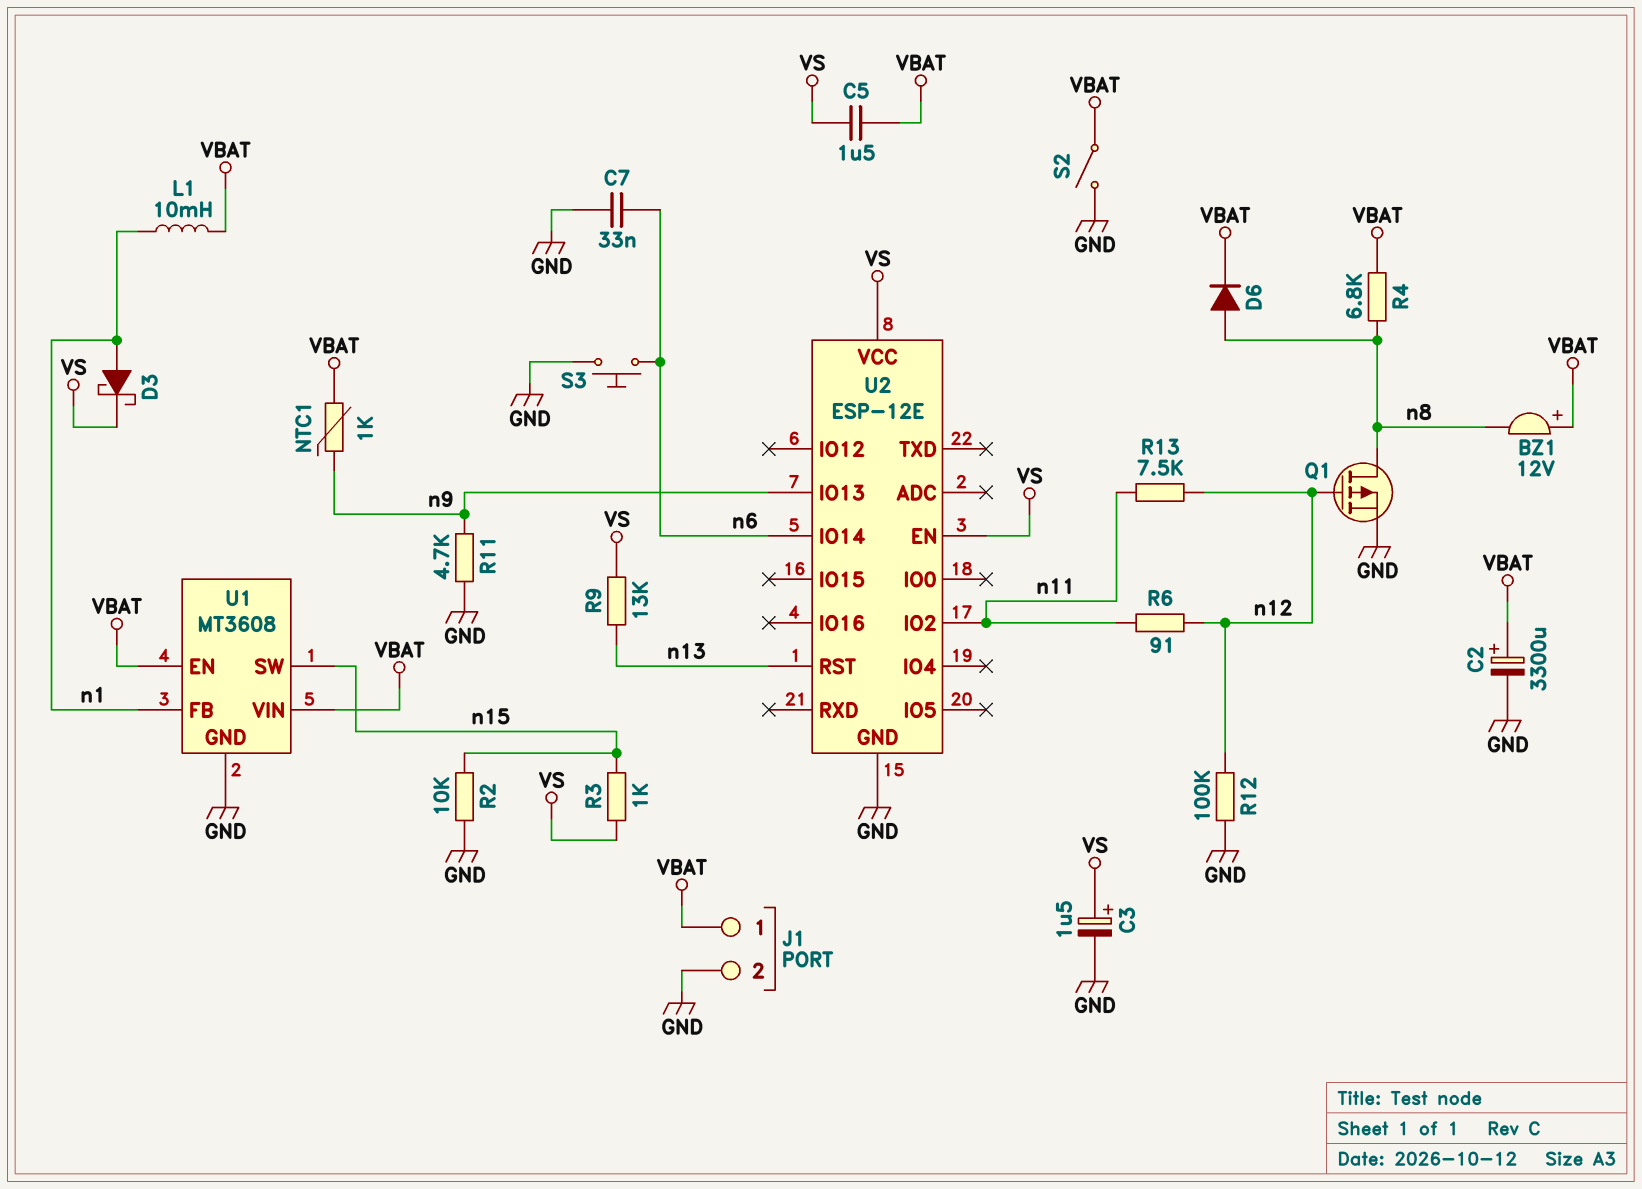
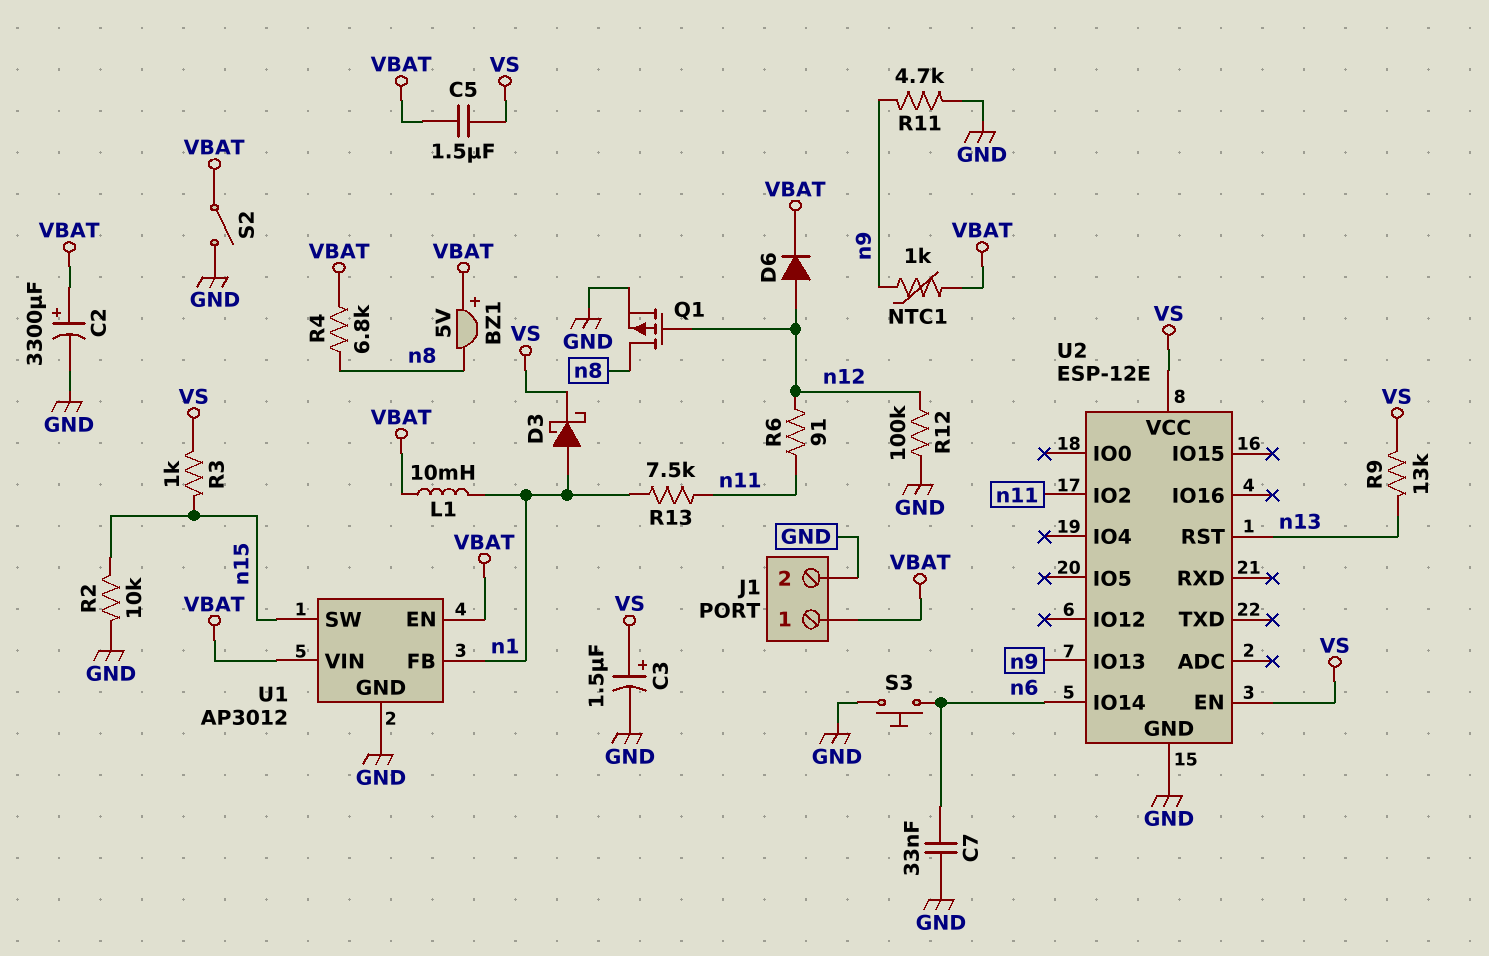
BZ1: buzzer 12V (plus VBAT, minus n8) -> buzzer 5V (plus VBAT, minus n8)
D6: diode (A n8, K VBAT) -> diode (A n12, K VBAT)
R13: 7.5k (n11, n12) -> 7.5k (n1, n11)
U1: MT3608 -> AP3012

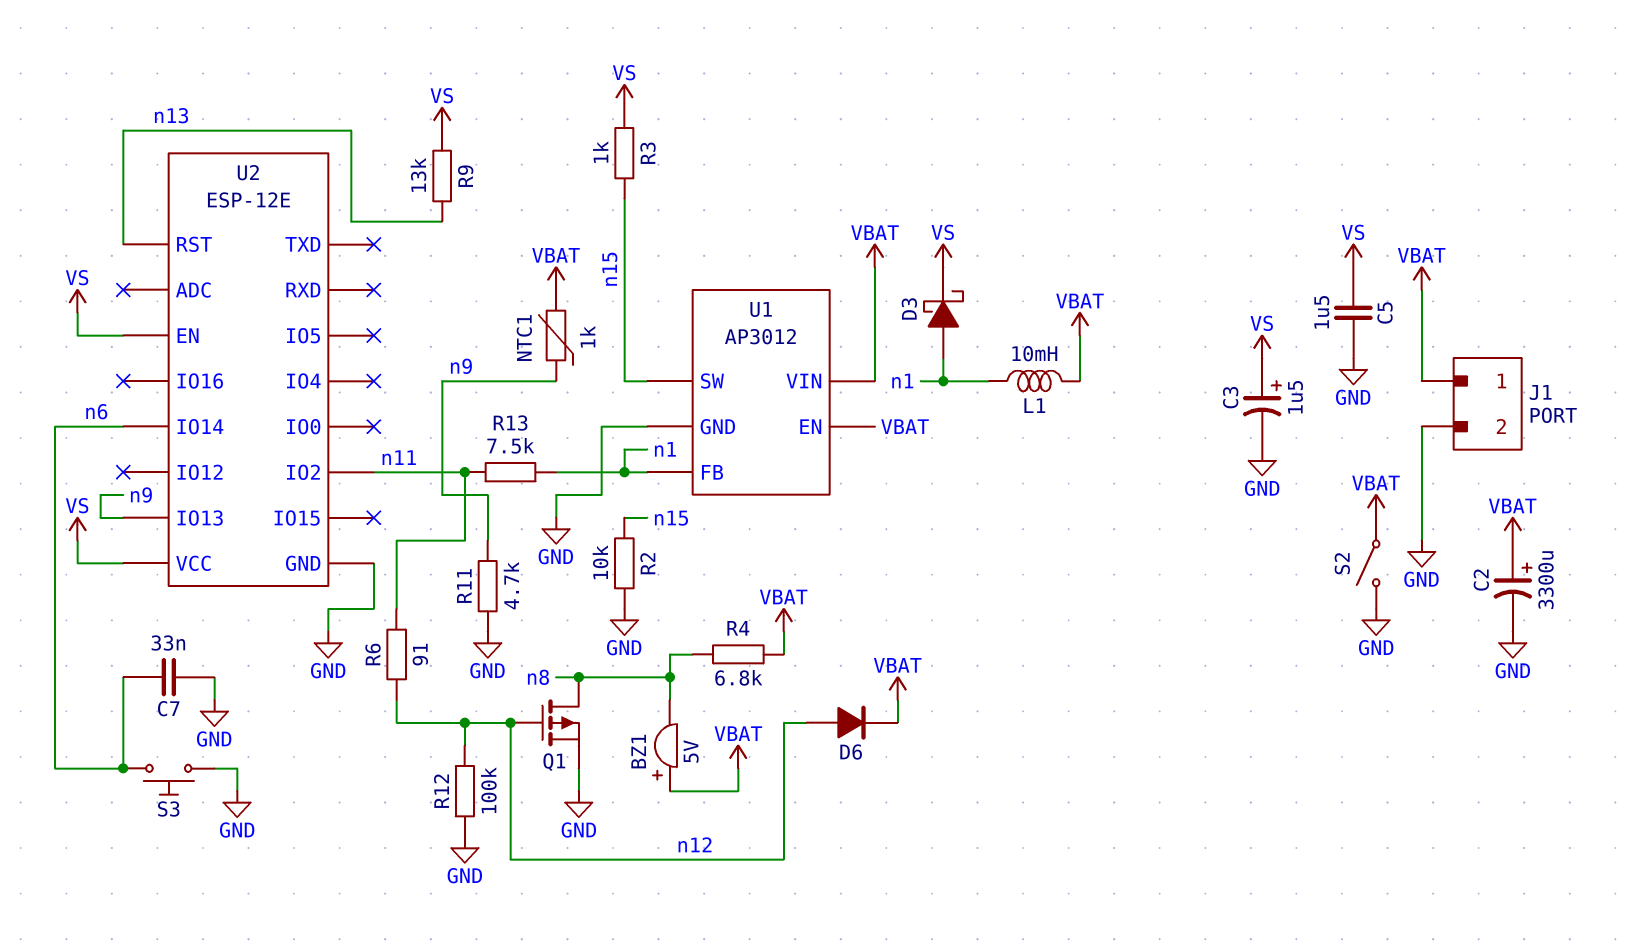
C5: 1.5uF (VBAT, VS) -> 1.5uF (GND, VS)

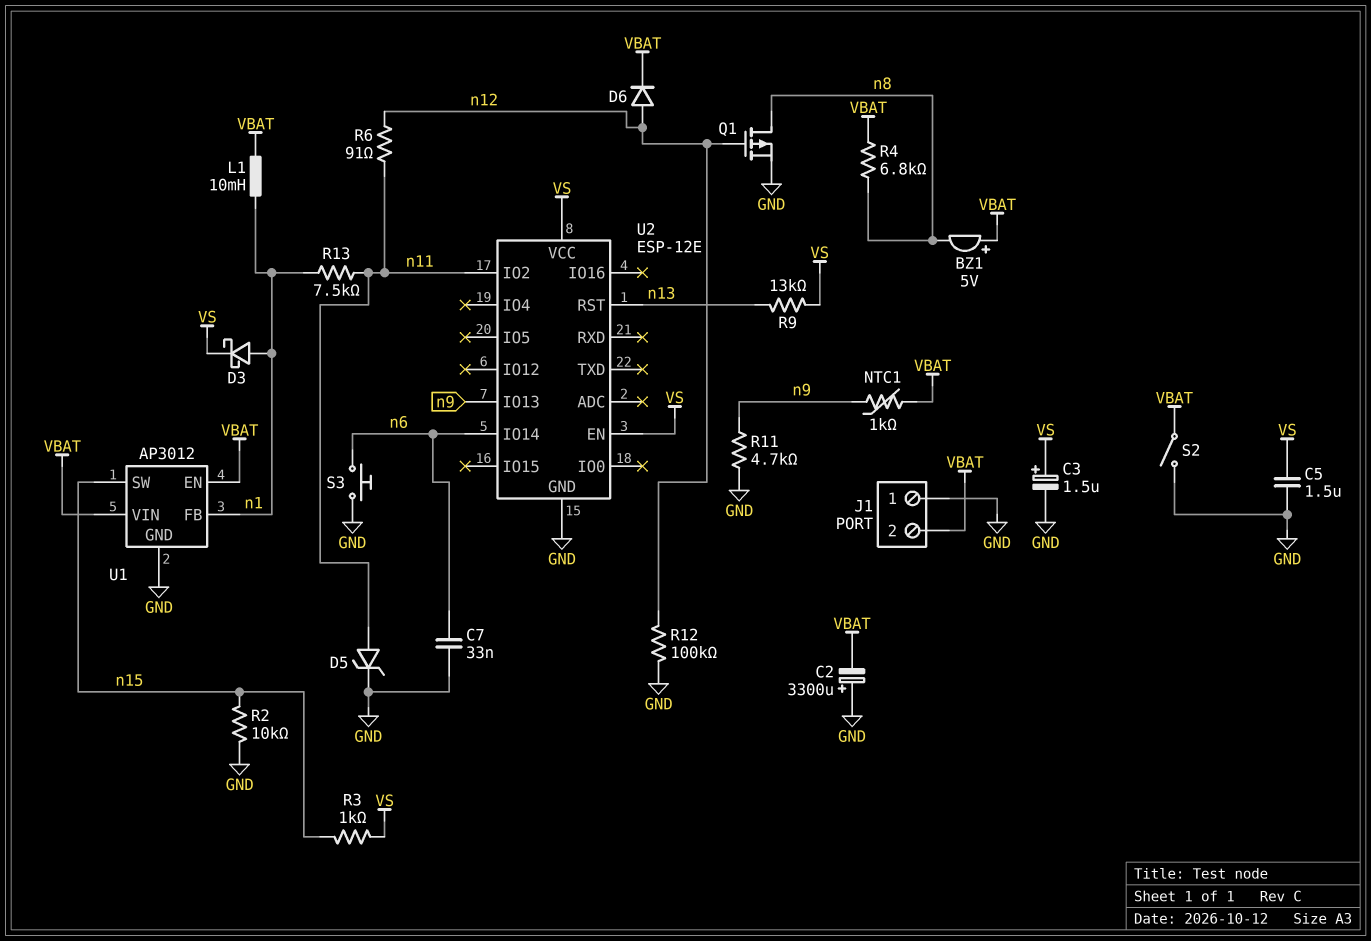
C2: 3300uF (plus VBAT, minus GND) -> 3300uF (plus GND, minus VBAT)
D5: none -> zener (A n11, K GND)
J1 pin 1: VBAT -> GND
J1 pin 2: GND -> VBAT

